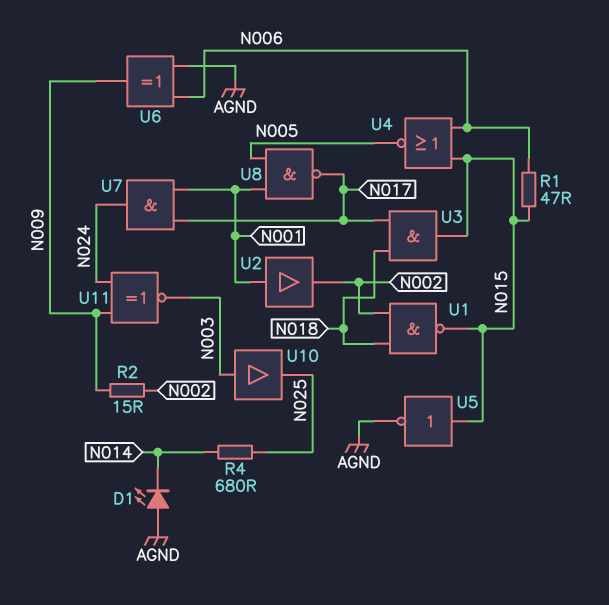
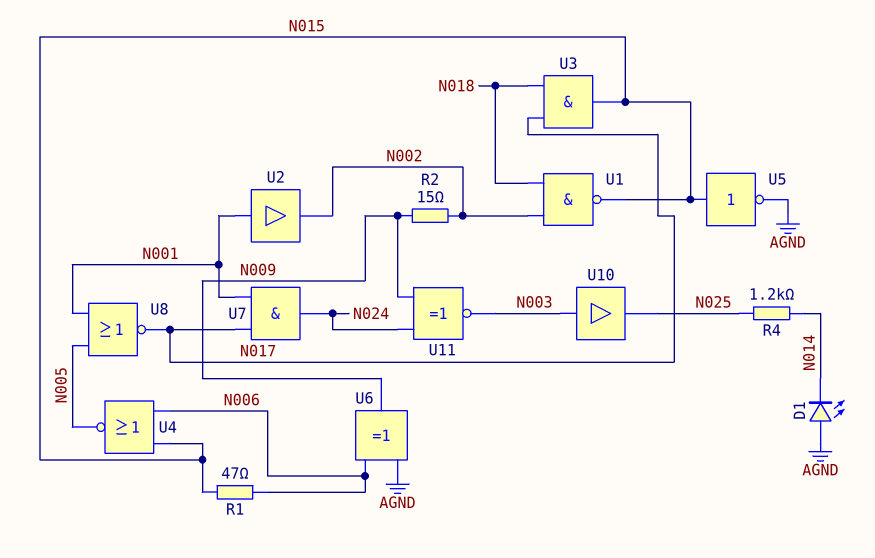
R4: 680 (N014, N025) -> 1.2k (N014, N025)
U8: NAND (in N001, in N005, out N017) -> NOR (in N001, in N005, out N017)

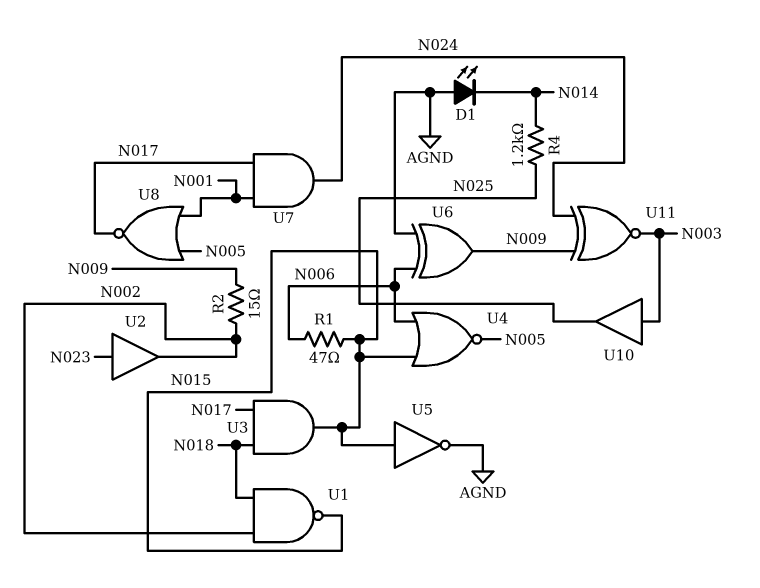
U2: buffer (in N001, out N002) -> buffer (in N023, out N002)

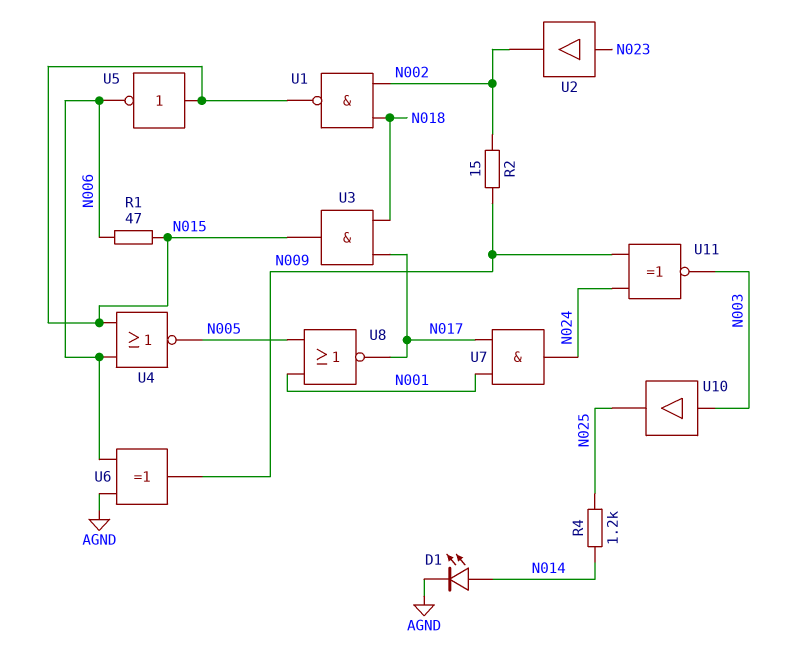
D1: LED (A AGND, K N014) -> LED (A N014, K AGND)
U5: NOT (in N015, out AGND) -> NOT (in N015, out N006)

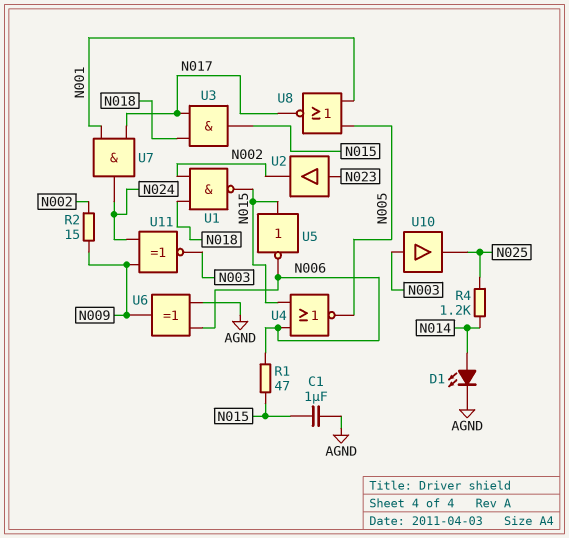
C1: none -> 1uF (AGND, N015)

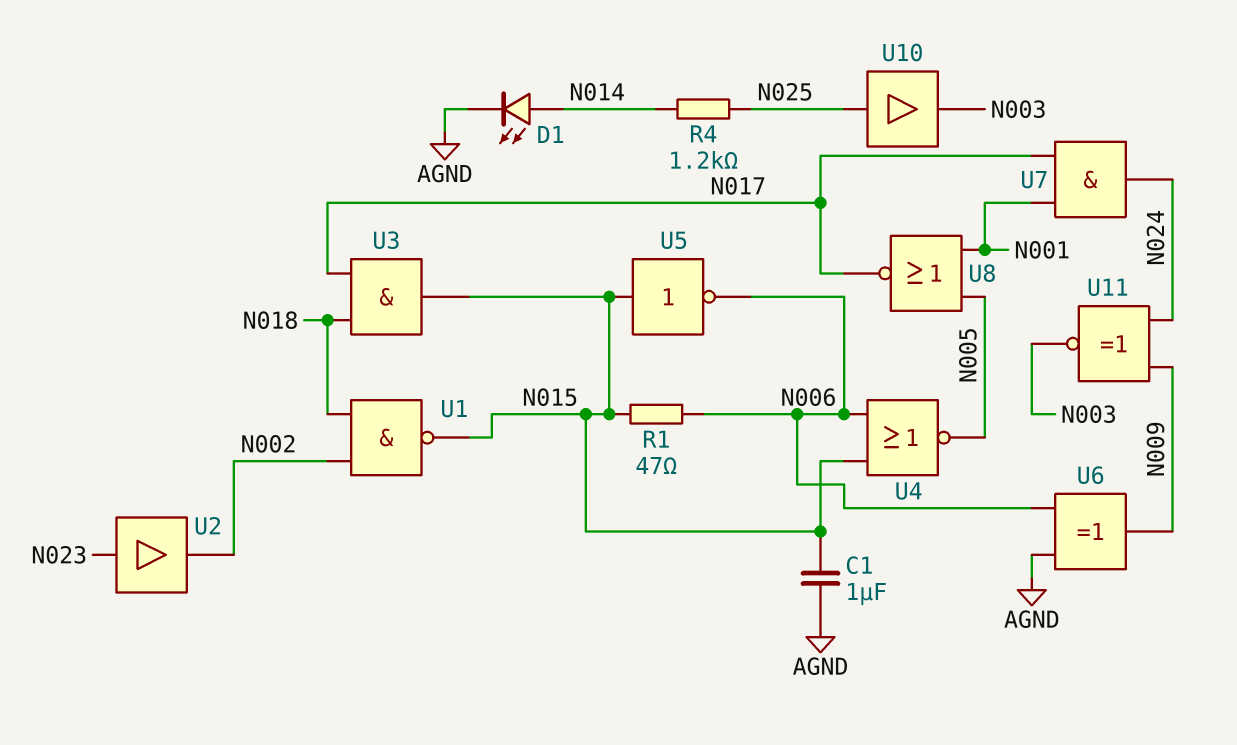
R2: 15 (N002, N009) -> none
U10: buffer (in N003, out N025) -> buffer (in N025, out N003)

